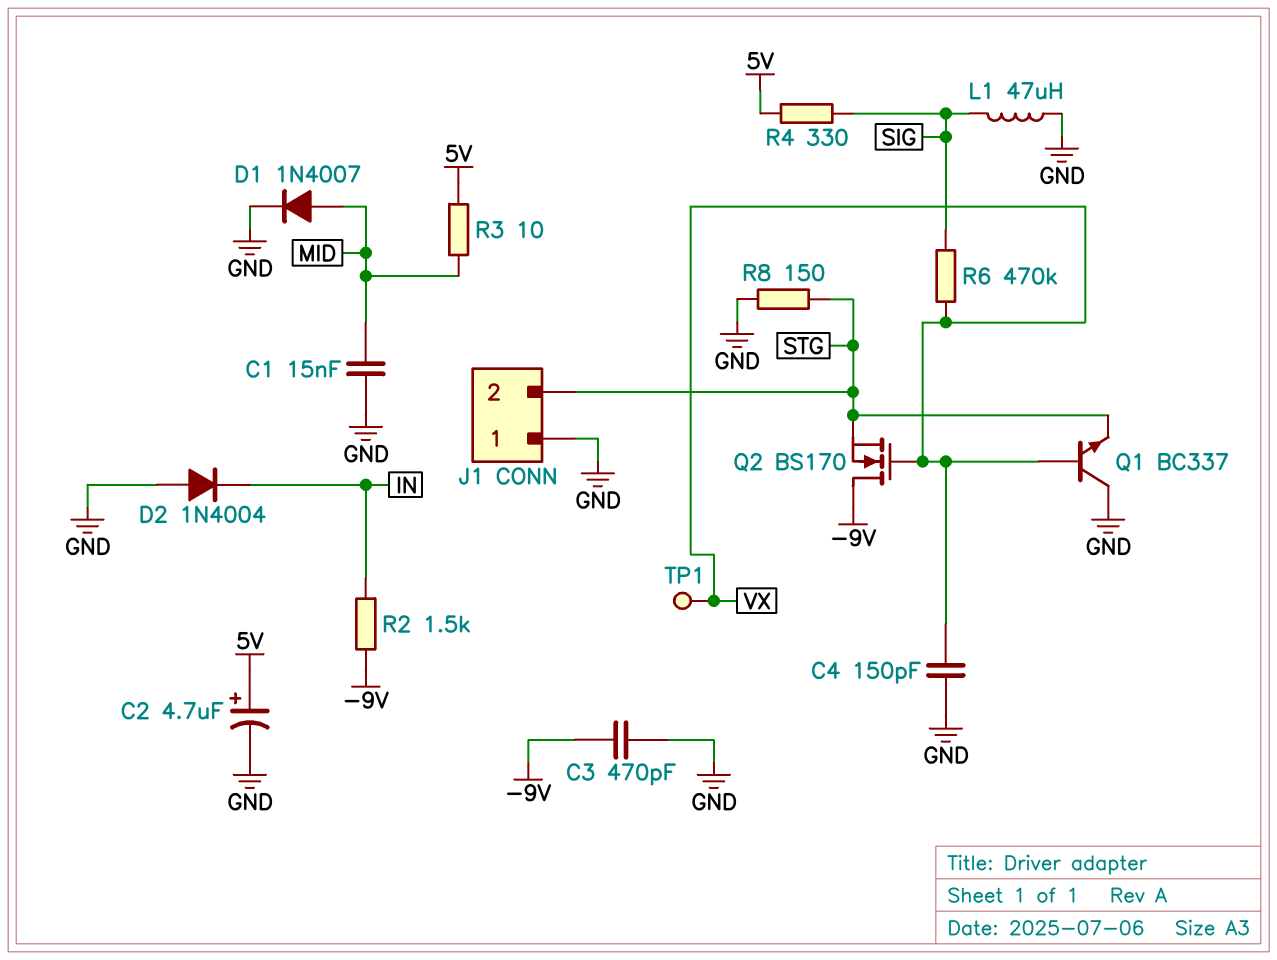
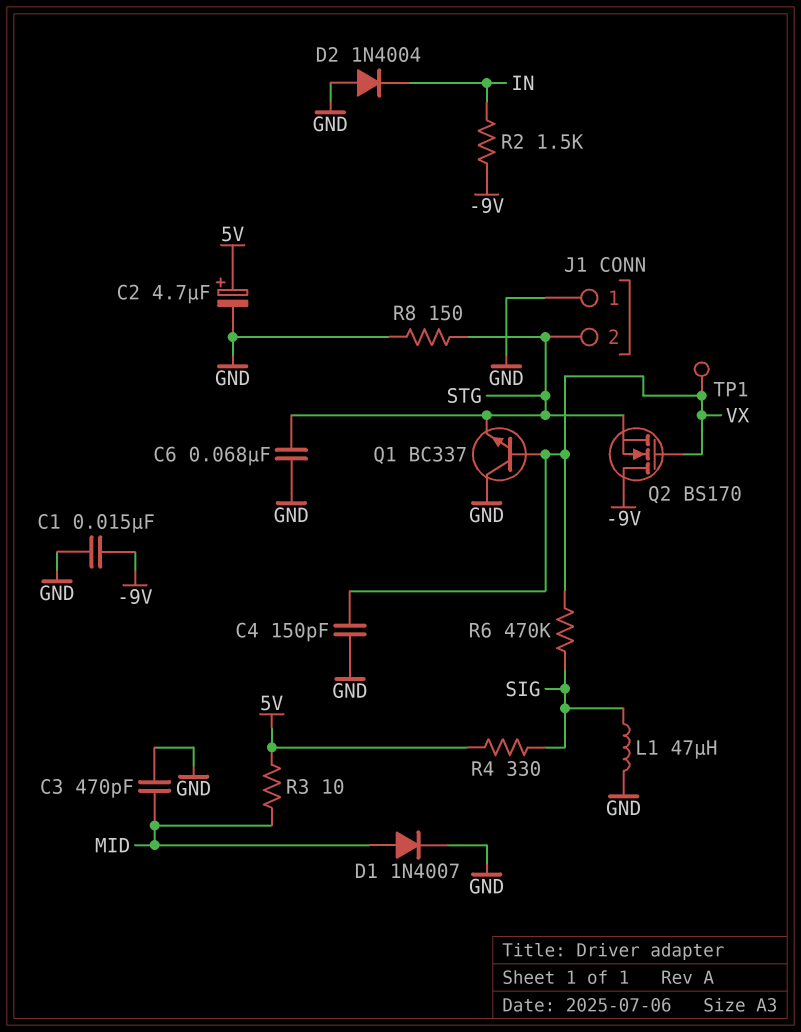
C1: 15nF (GND, MID) -> 15nF (-9V, GND)
C3: 470pF (-9V, GND) -> 470pF (GND, MID)
C6: none -> 68nF (GND, STG)

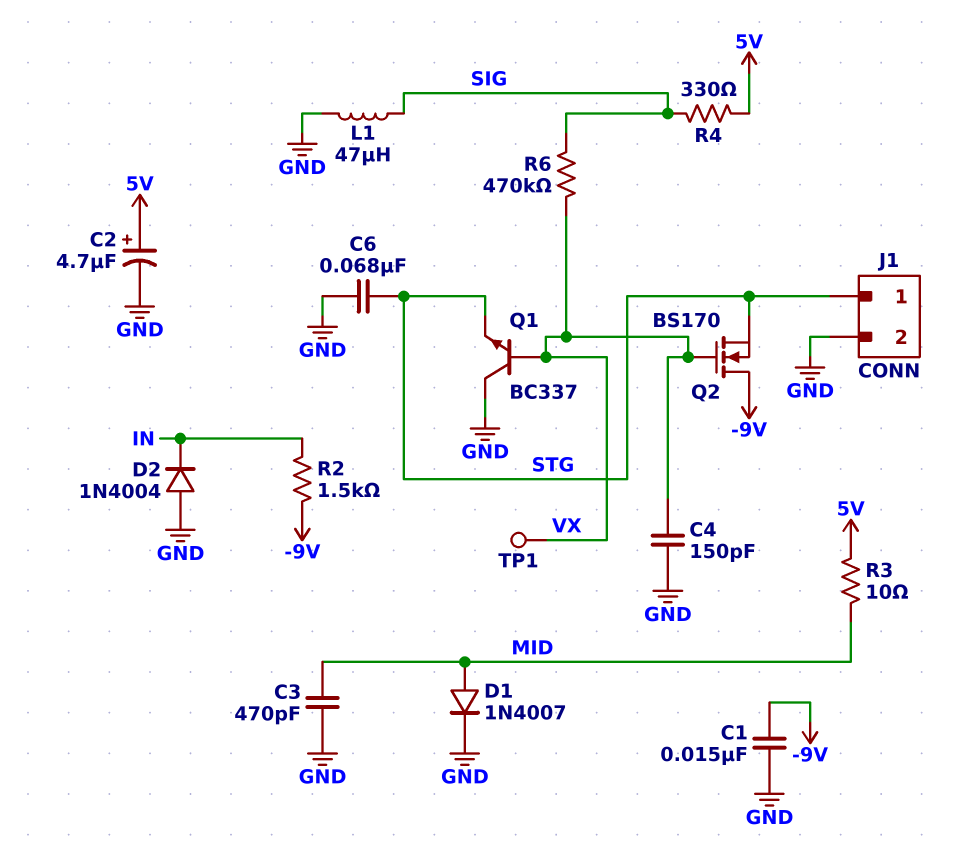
J1 pin 1: GND -> STG
J1 pin 2: STG -> GND
R8: 150 (GND, STG) -> none

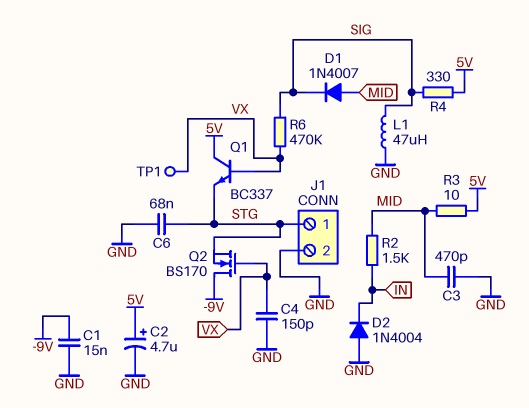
D1: diode 1N4007 (A MID, K GND) -> diode 1N4007 (A MID, K SIG)
Q1: NPN BC337 (B VX, C GND, E STG) -> NPN BC337 (B VX, C 5V, E STG)
R2: 1.5k (-9V, IN) -> 1.5k (IN, MID)

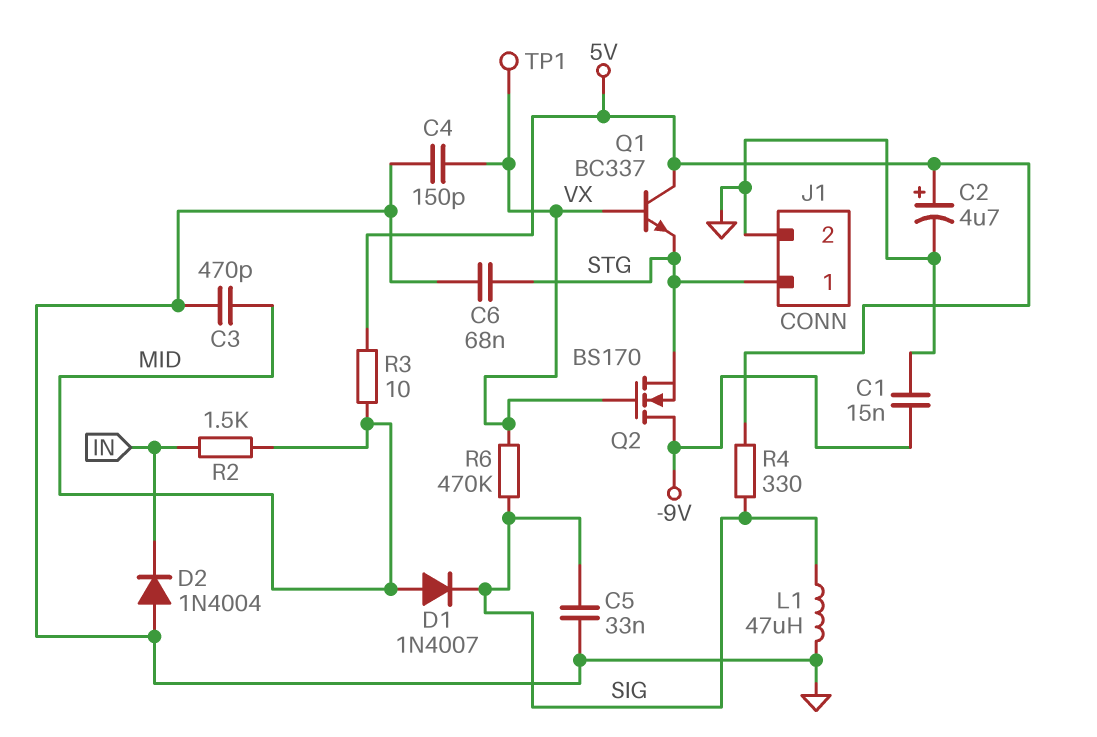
C5: none -> 33nF (GND, SIG)

